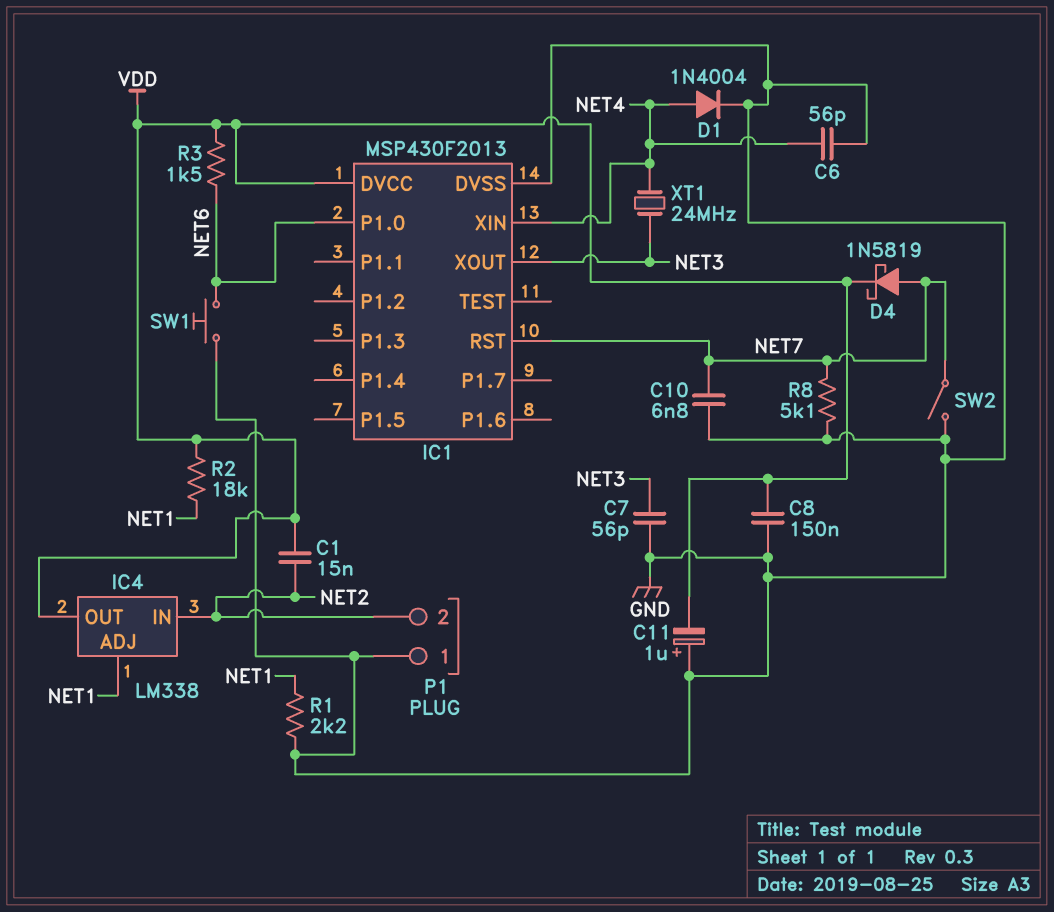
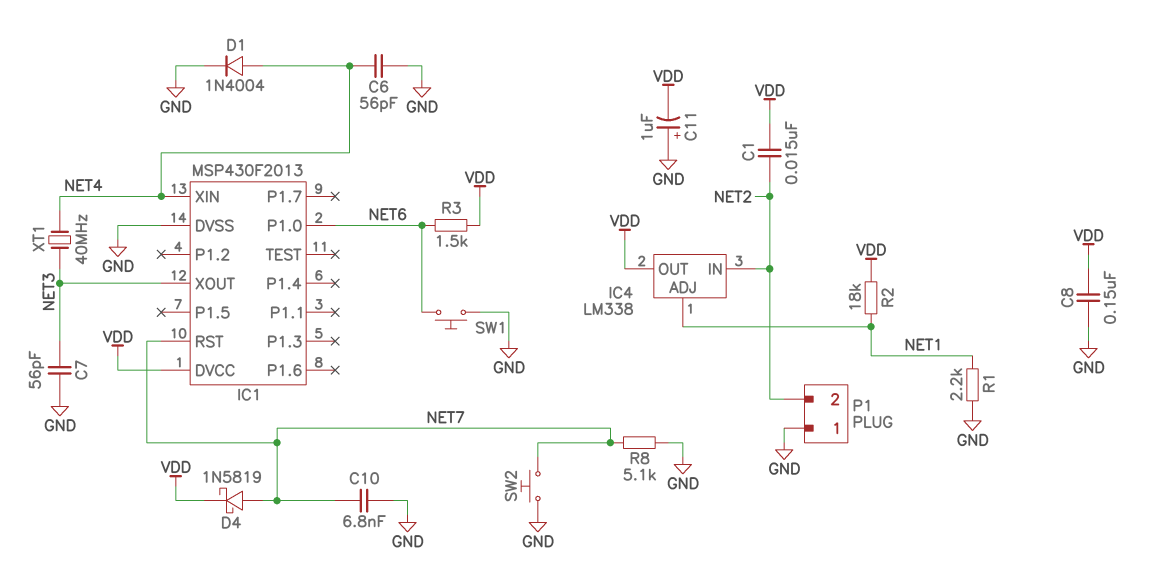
SW2: switch (GND, NET7) -> button (GND, NET7)
XT1: 24MHz (NET3, NET4) -> 40MHz (NET3, NET4)

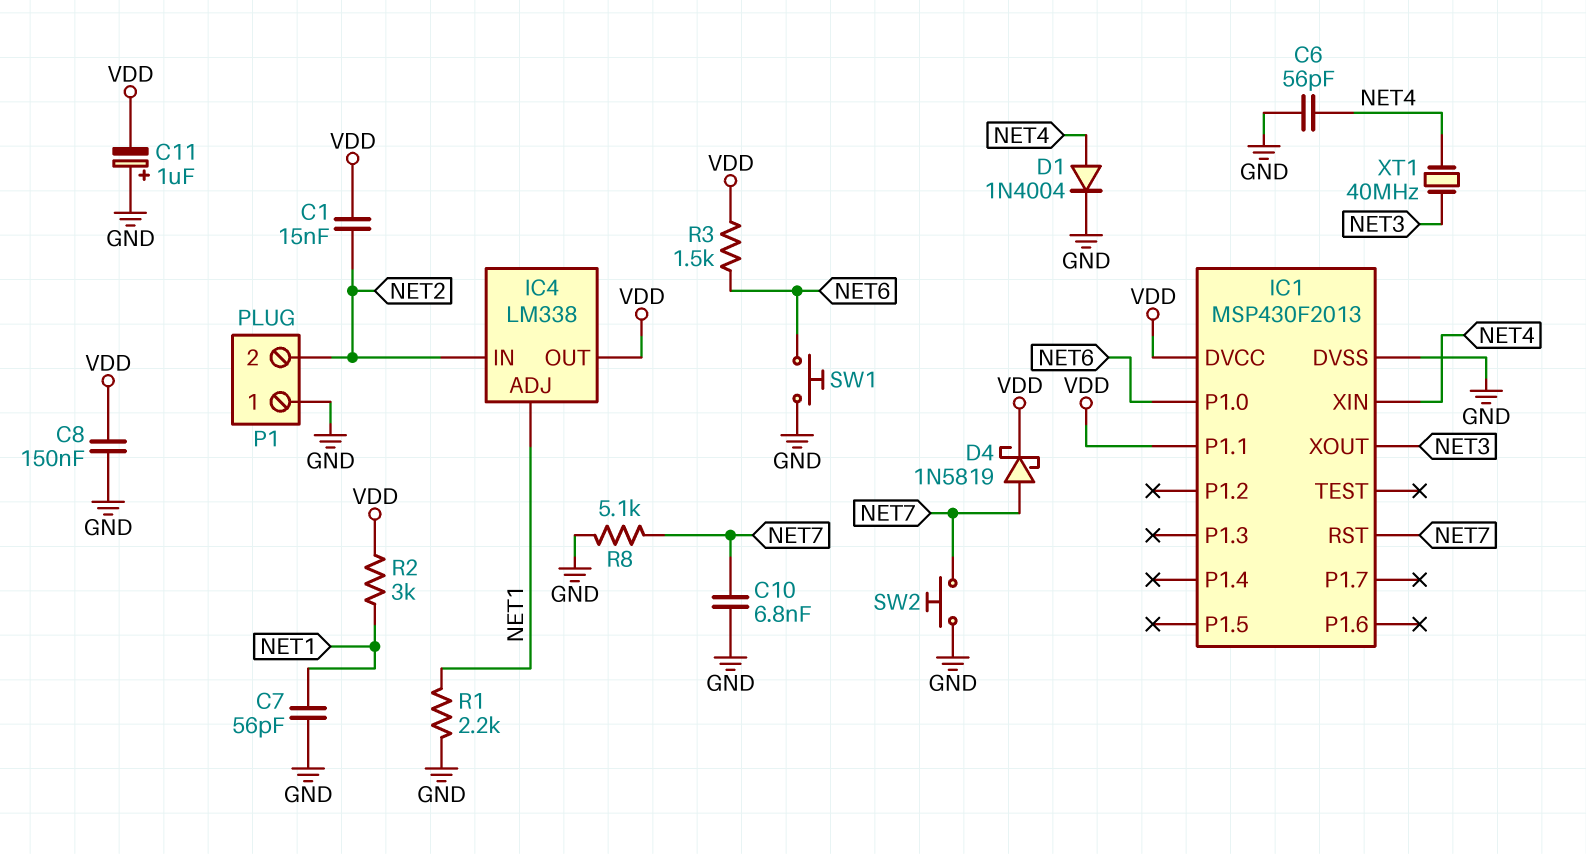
C7: 56pF (GND, NET3) -> 56pF (GND, NET1)
IC1 pin P1.1: none -> VDD
R2: 18k (NET1, VDD) -> 3k (NET1, VDD)

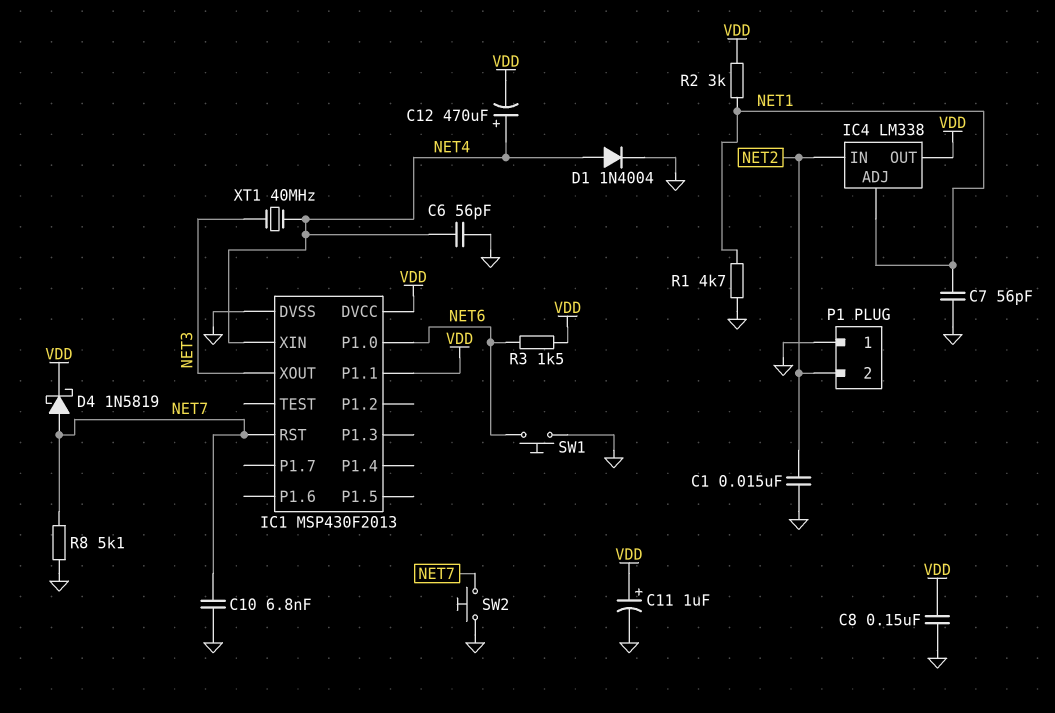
C1: 15nF (NET2, VDD) -> 15nF (GND, NET2)
C11: 1uF (plus GND, minus VDD) -> 1uF (plus VDD, minus GND)
C12: none -> 470uF (plus NET4, minus VDD)
R1: 2.2k (GND, NET1) -> 4.7k (GND, NET1)

